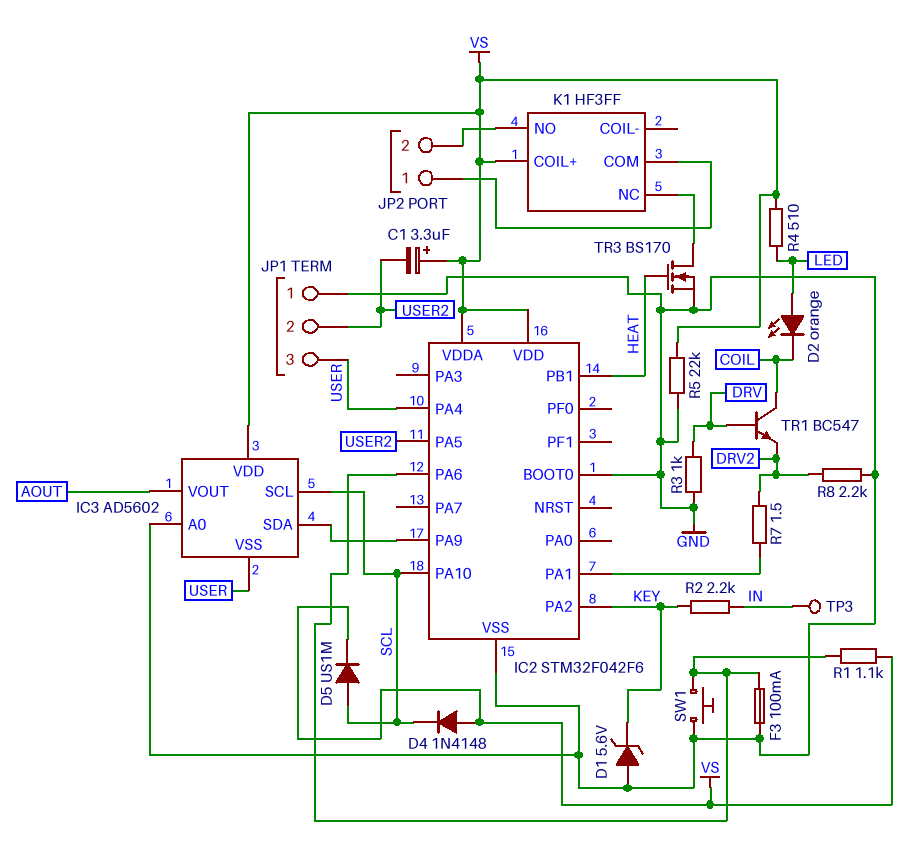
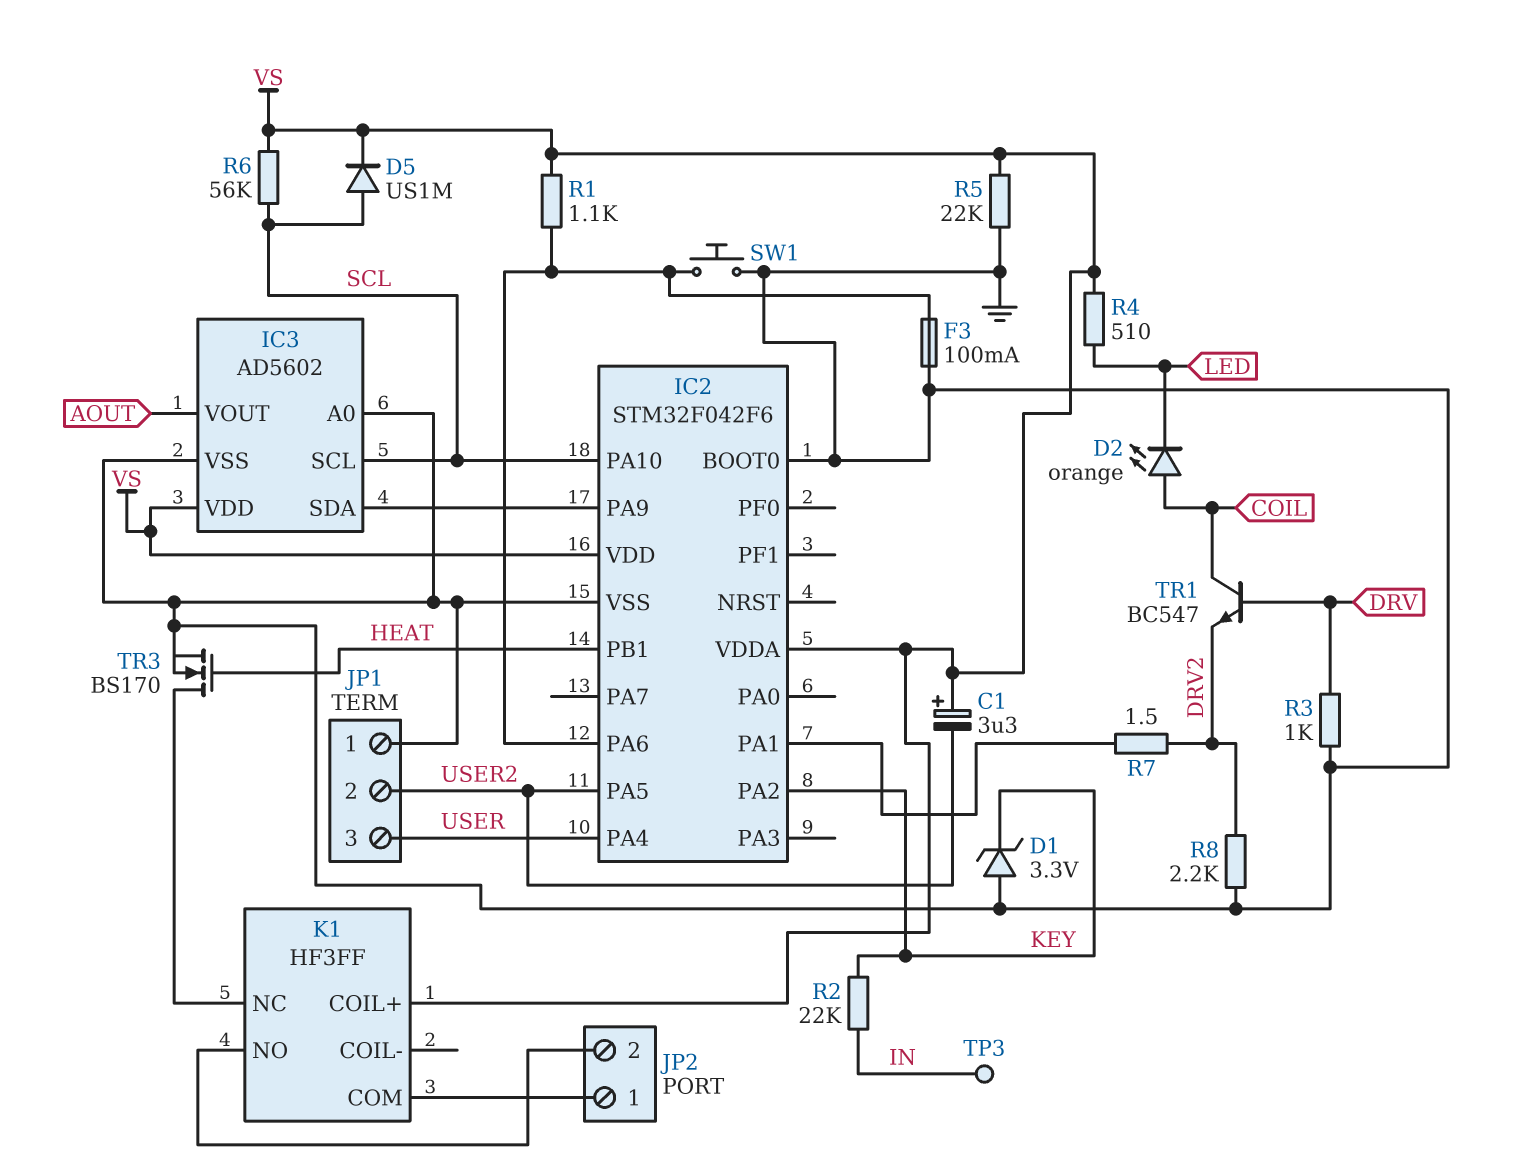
D1: zener 5.6V (A GND, K KEY) -> zener 3.3V (A GND, K KEY)
D2: LED orange (A LED, K COIL) -> LED orange (A COIL, K LED)
D4: diode 1N4148 (A VS, K SCL) -> none
IC3 pin VSS: USER -> GND
R2: 2.2k (IN, KEY) -> 22k (IN, KEY)
R6: none -> 56k (SCL, VS)

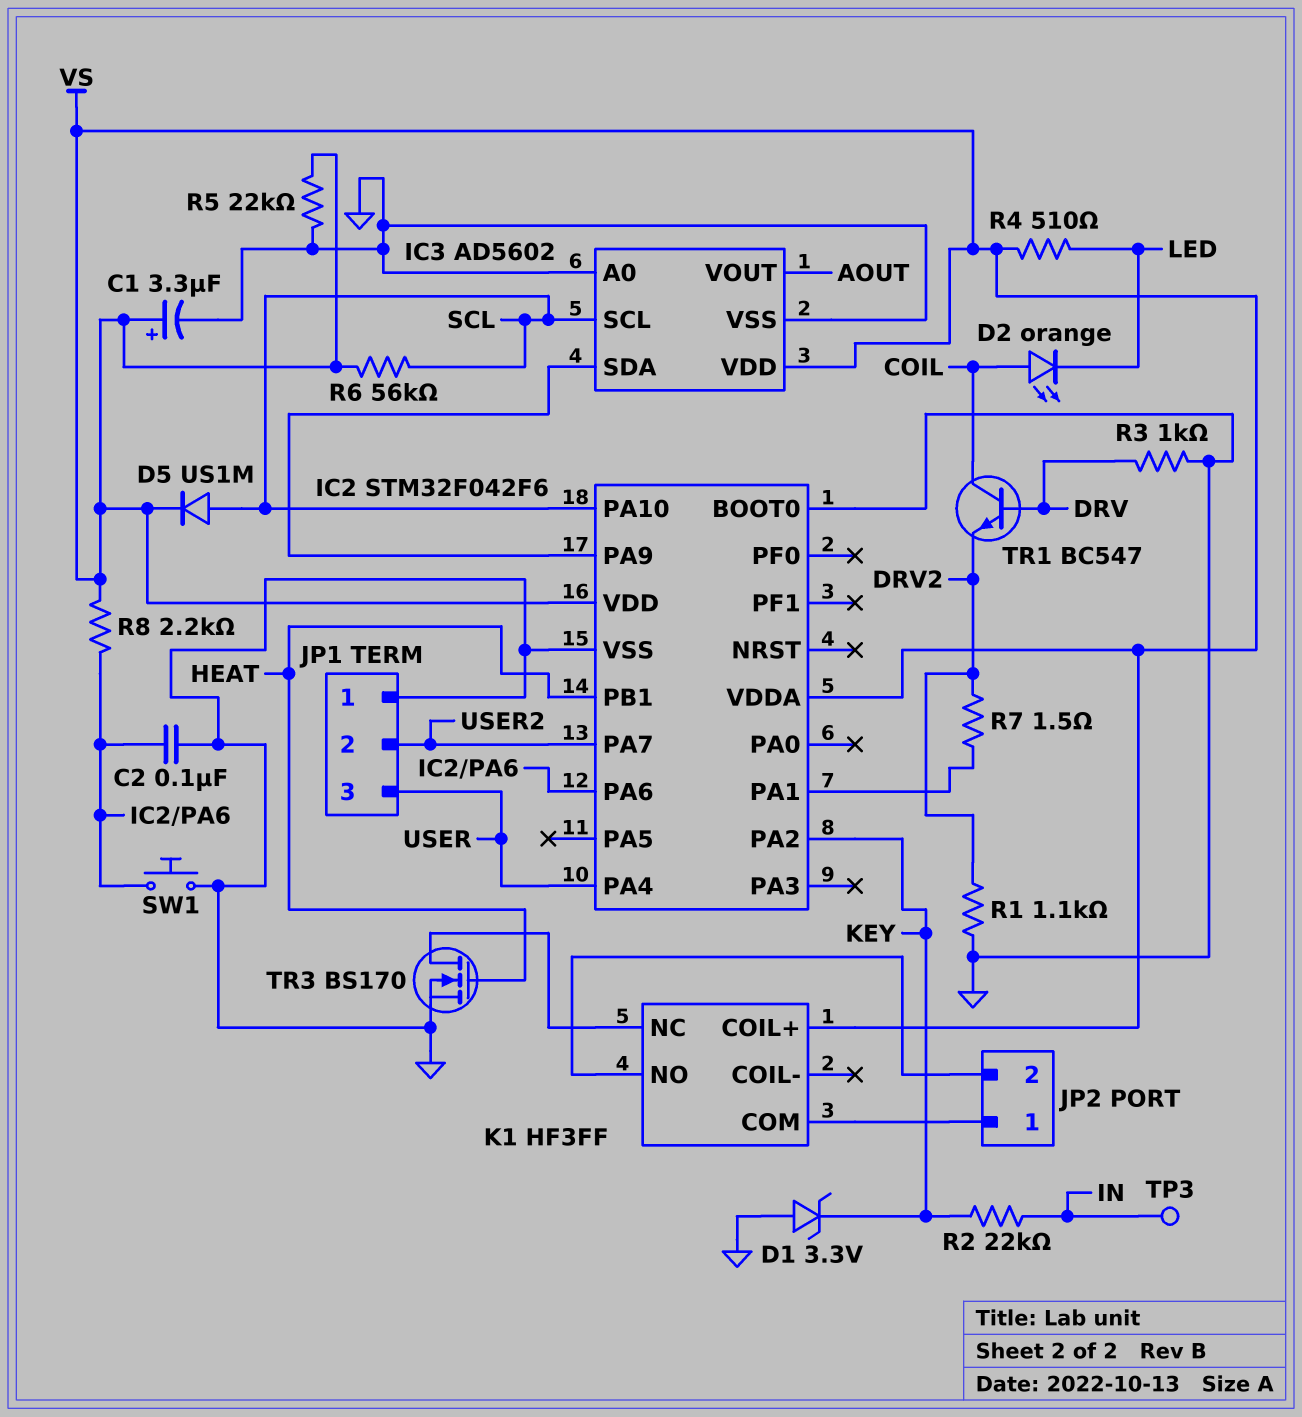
C1: 3.3uF (plus VS, minus USER2) -> 3.3uF (plus VS, minus GND)
C2: none -> 100nF (GND, IC2/PA6)
F3: 100mA (GND, IC2/PA6) -> none
IC2 pin PA5: USER2 -> none
IC2 pin PA7: none -> USER2
R1: 1.1k (IC2/PA6, VS) -> 1.1k (DRV2, GND)
R8: 2.2k (DRV2, GND) -> 2.2k (IC2/PA6, VS)

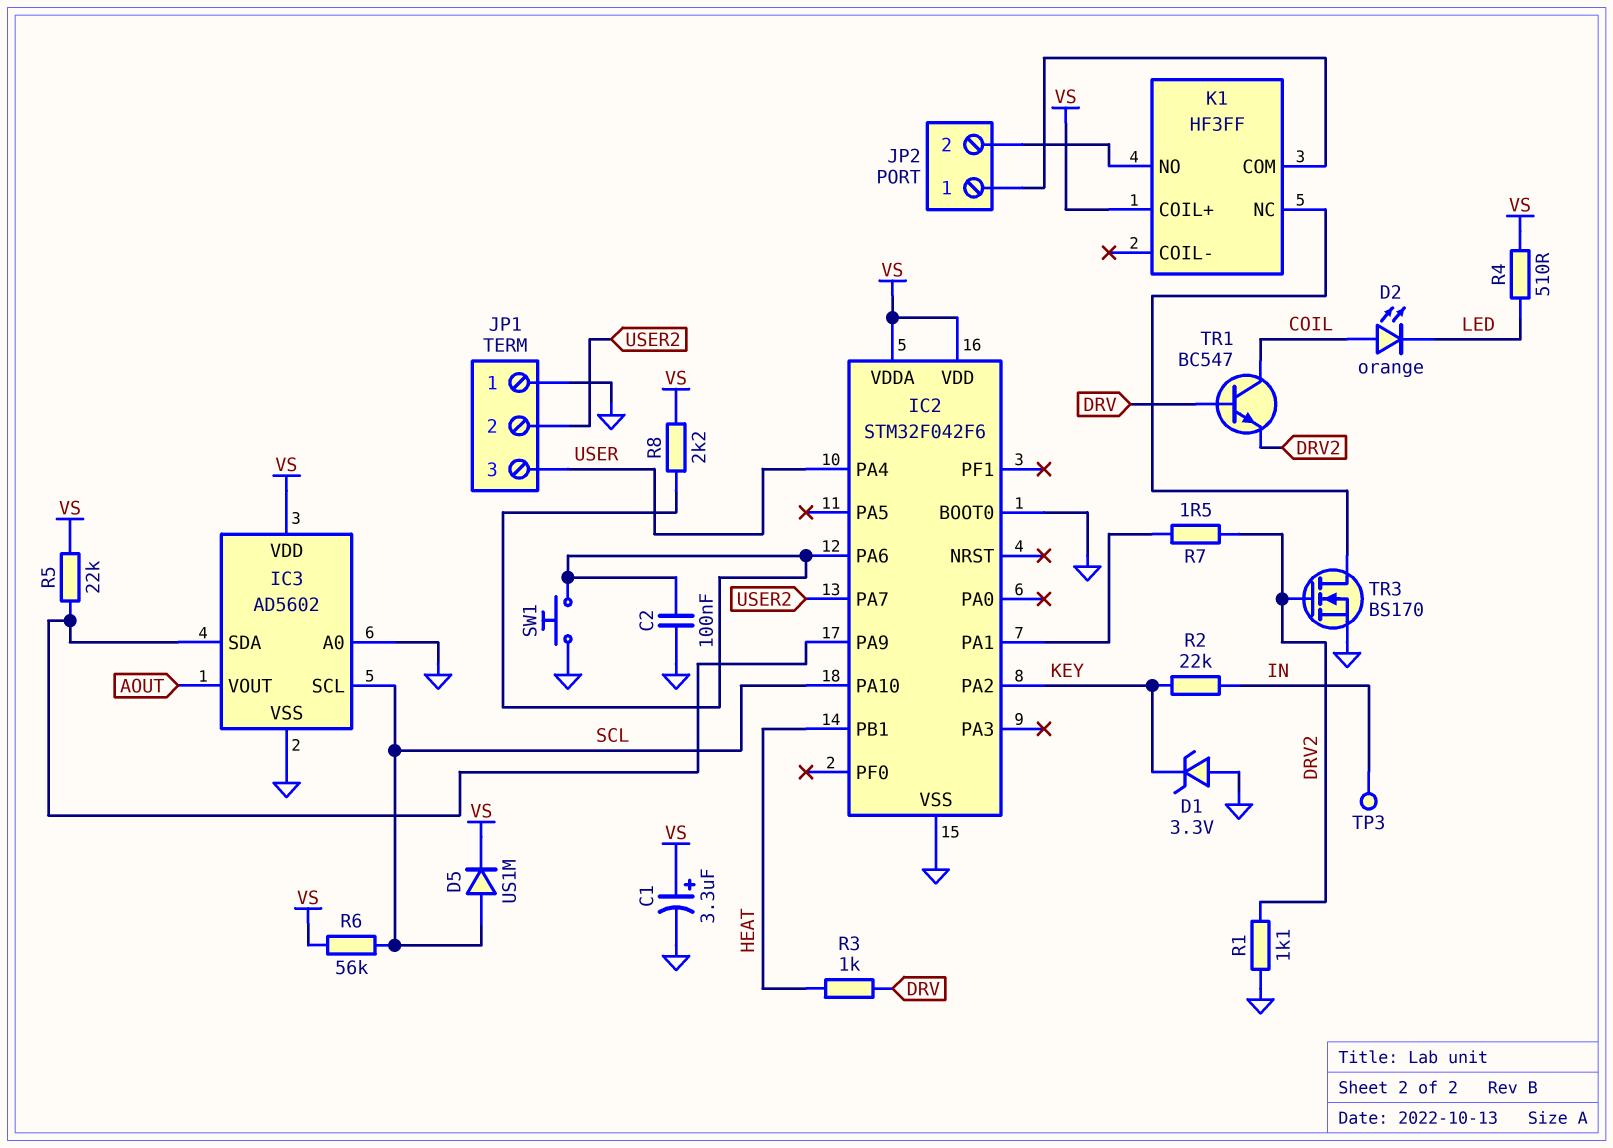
R3: 1k (DRV, GND) -> 1k (DRV, HEAT)
R5: 22k (GND, VS) -> 22k (IC2/PA9, VS)
TR3: NMOS BS170 (G HEAT, D K1/NC, S GND) -> NMOS BS170 (G DRV2, D K1/NC, S GND)

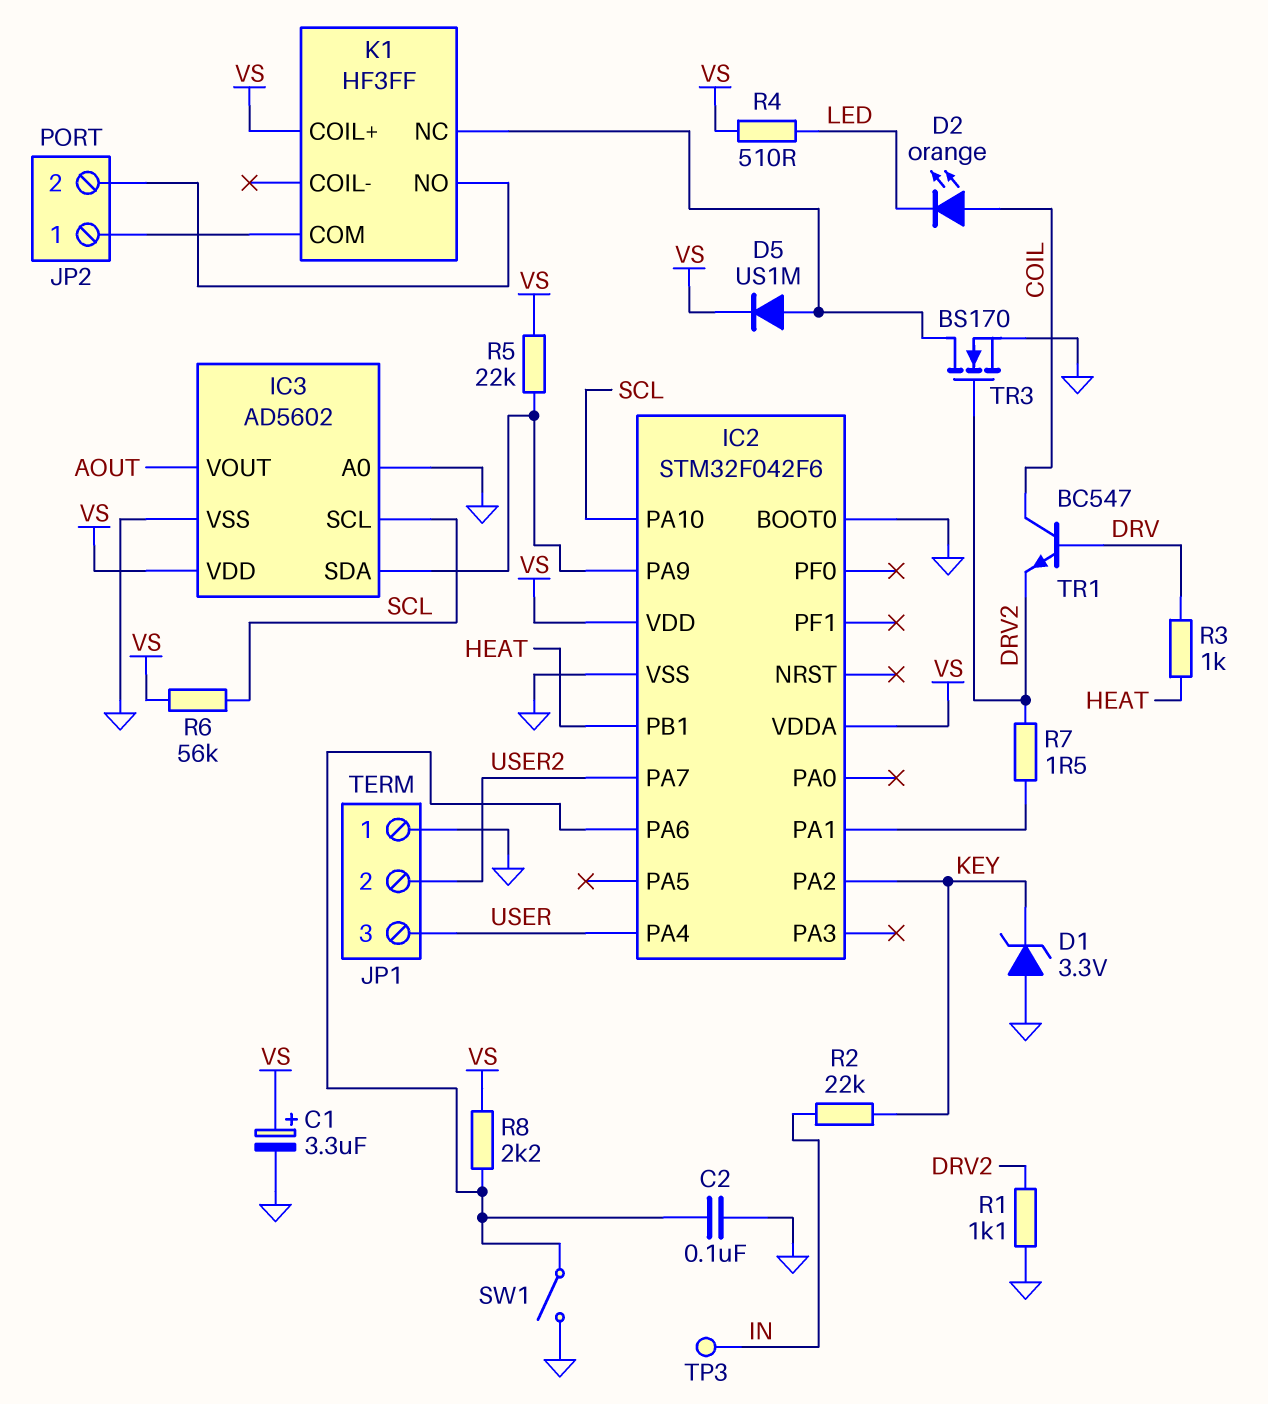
D5: diode US1M (A SCL, K VS) -> diode US1M (A K1/NC, K VS)
SW1: button (GND, IC2/PA6) -> switch (GND, IC2/PA6)

